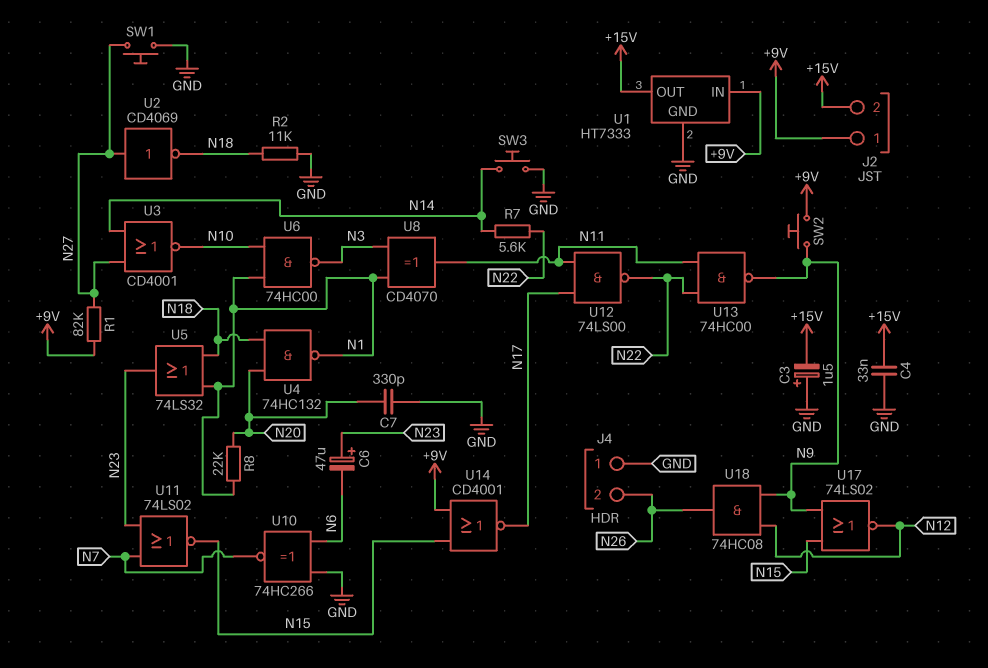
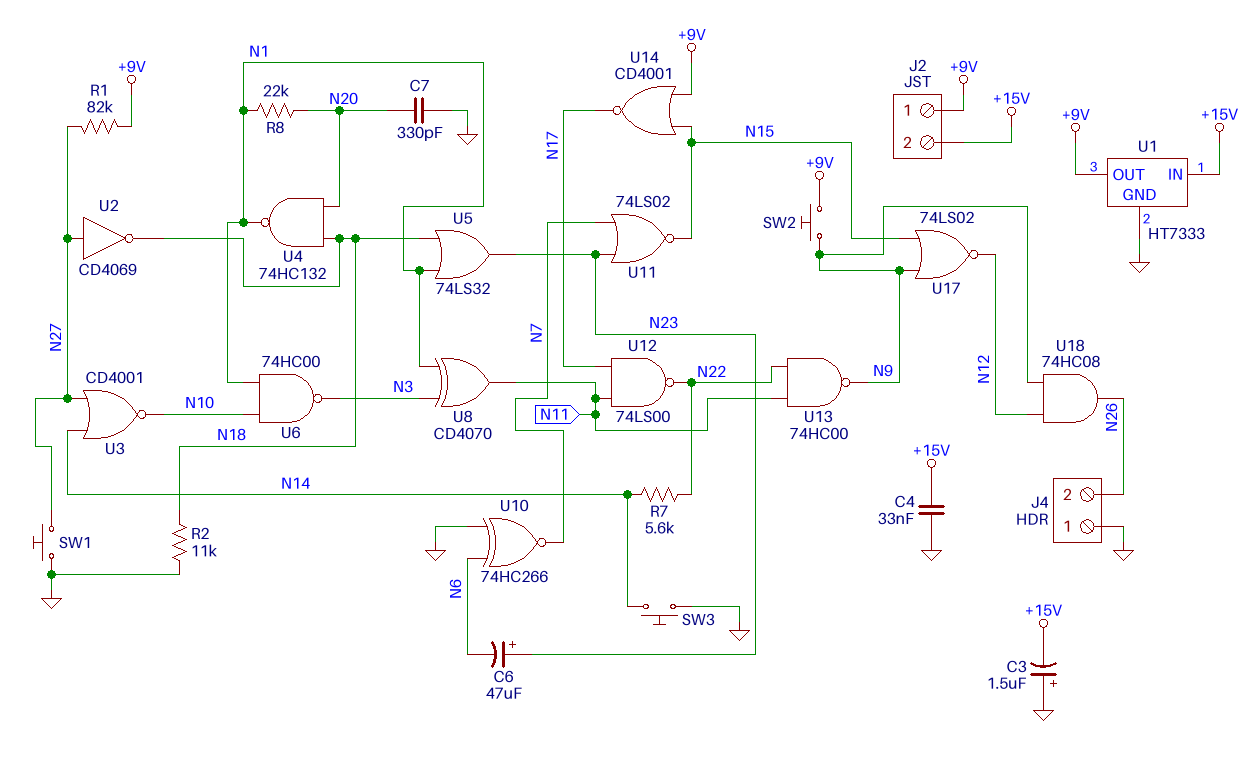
U1 pin IN: +9V -> +15V
U1 pin OUT: +15V -> +9V

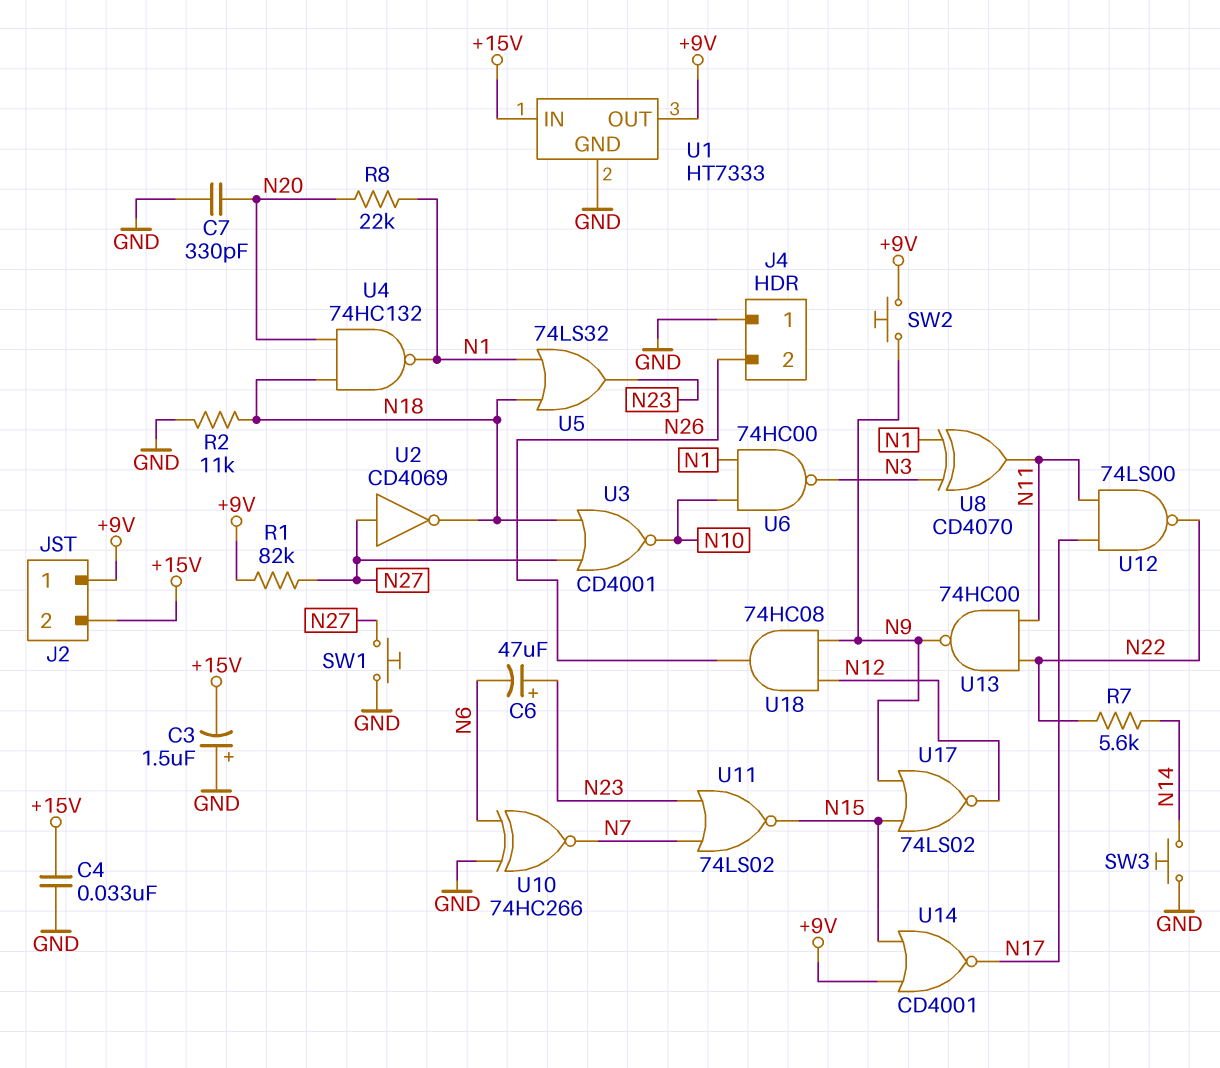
U3: NOR CD4001 (in N14, in N27, out N10) -> NOR CD4001 (in N18, in N27, out N10)

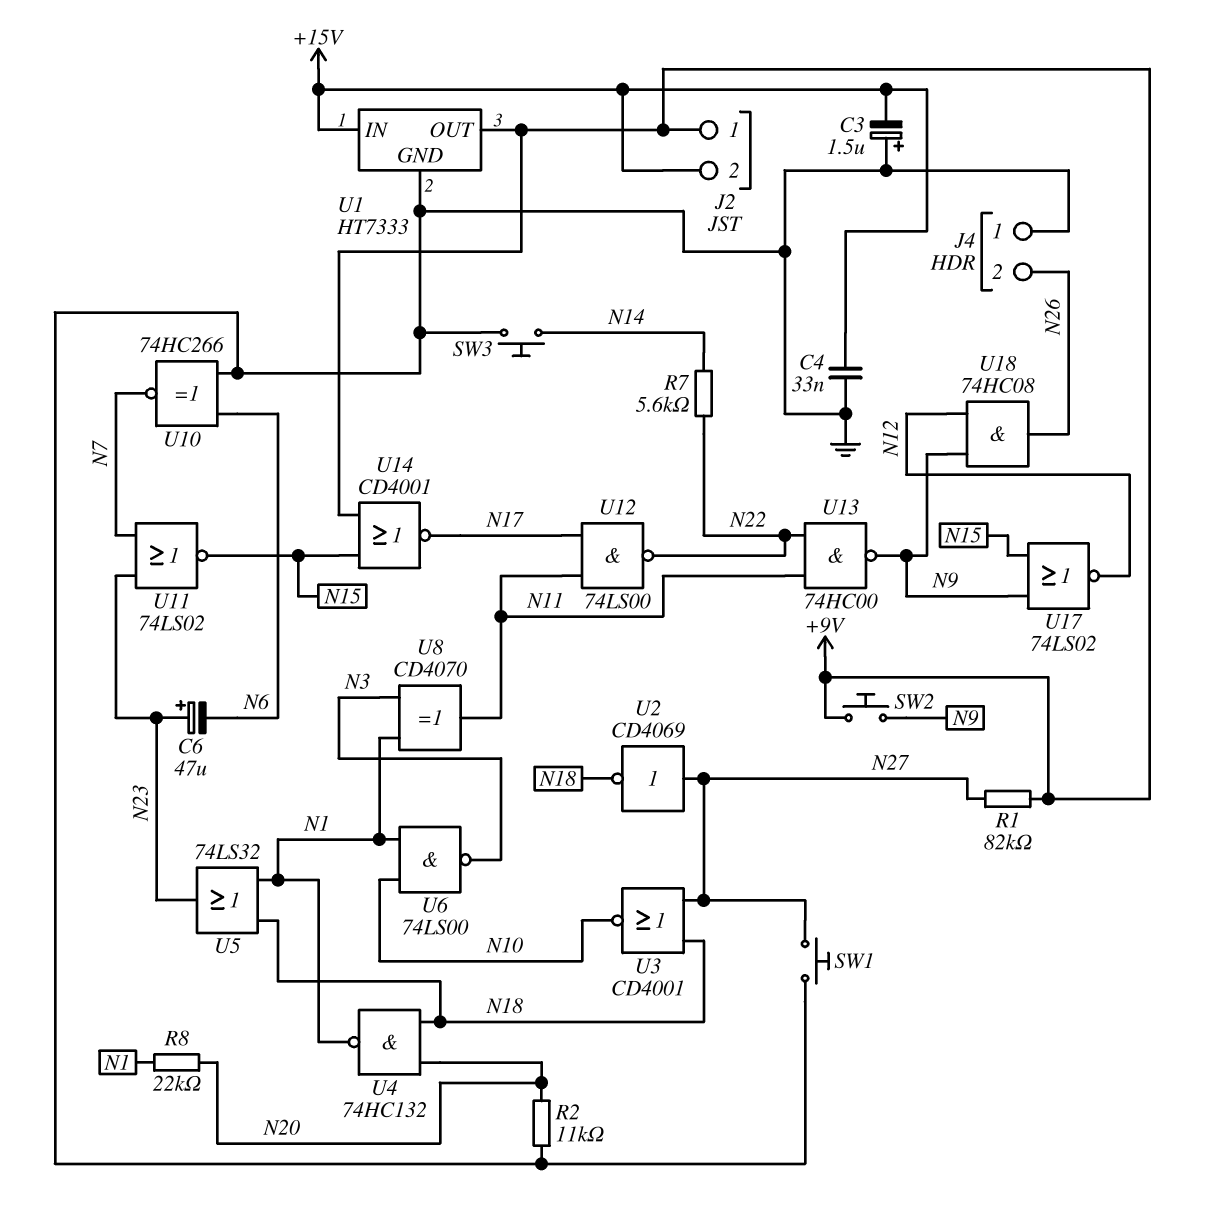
C7: 330pF (GND, N20) -> none
R2: 11k (GND, N18) -> 11k (GND, N20)
U6: NAND 74HC00 (in N1, in N10, out N3) -> NAND 74LS00 (in N1, in N10, out N3)

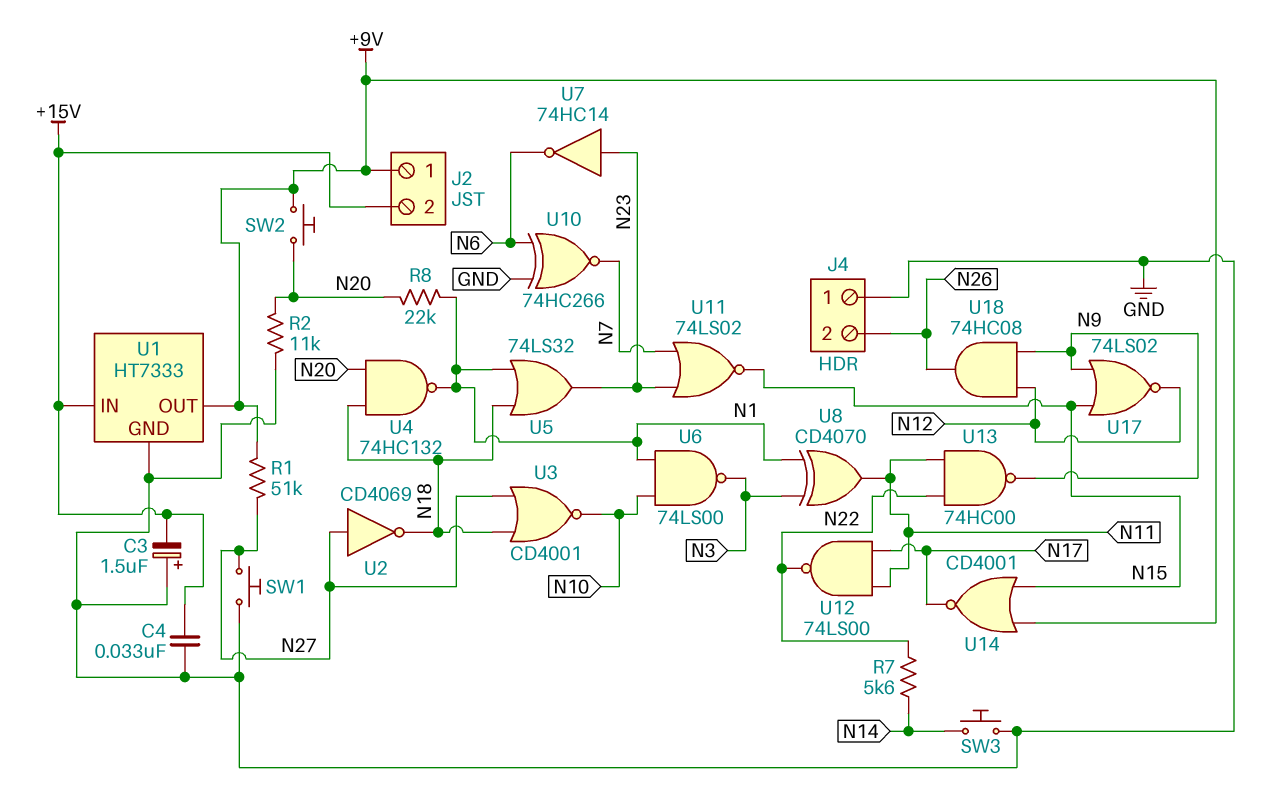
C6: 47uF (plus N23, minus N6) -> none
R1: 82k (+9V, N27) -> 51k (+9V, N27)
SW2: button (+9V, N9) -> button (+9V, N20)
U7: none -> NOT 74HC14 (in N23, out N6)

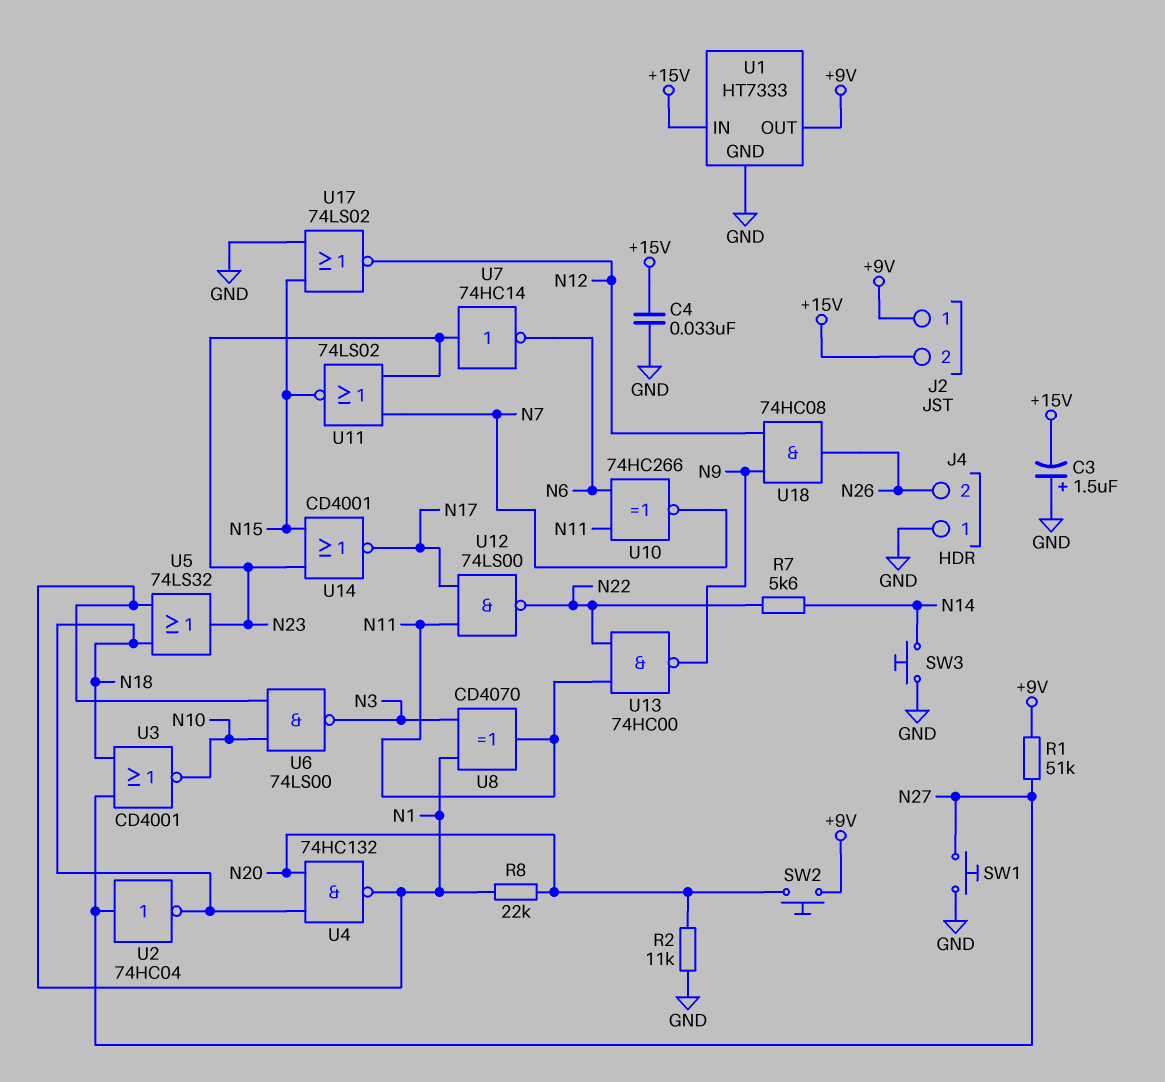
U2: NOT CD4069 (in N27, out N18) -> NOT 74HC04 (in N27, out N18)
U10: XNOR 74HC266 (in GND, in N6, out N7) -> XNOR 74HC266 (in N6, in N11, out N7)
U14: NOR CD4001 (in +9V, in N15, out N17) -> NOR CD4001 (in N15, in N23, out N17)
U17: NOR 74LS02 (in N9, in N15, out N12) -> NOR 74LS02 (in GND, in N15, out N12)

